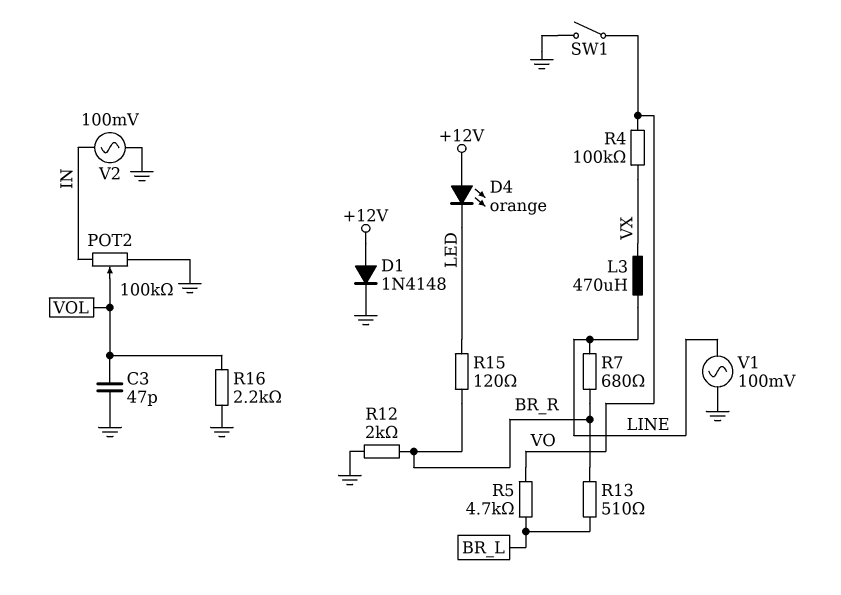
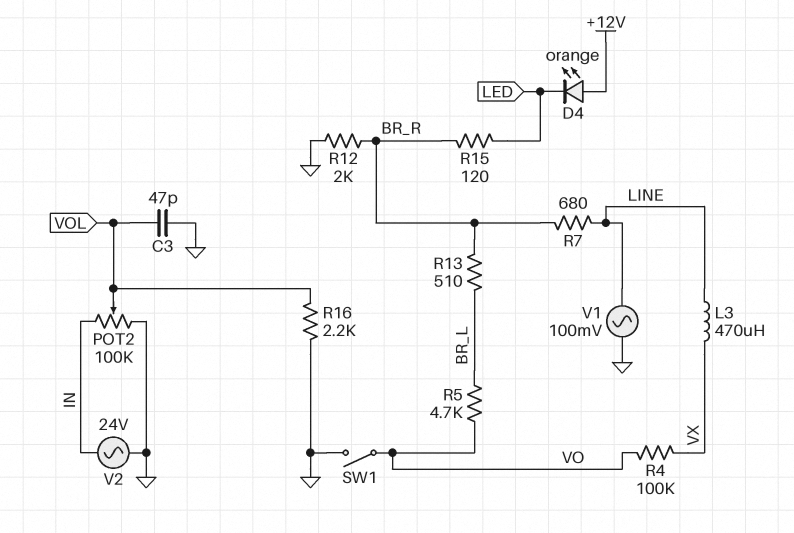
D1: diode 1N4148 (A +12V, K GND) -> none
V2: AC 100mV (GND, IN) -> AC 24V (GND, IN)

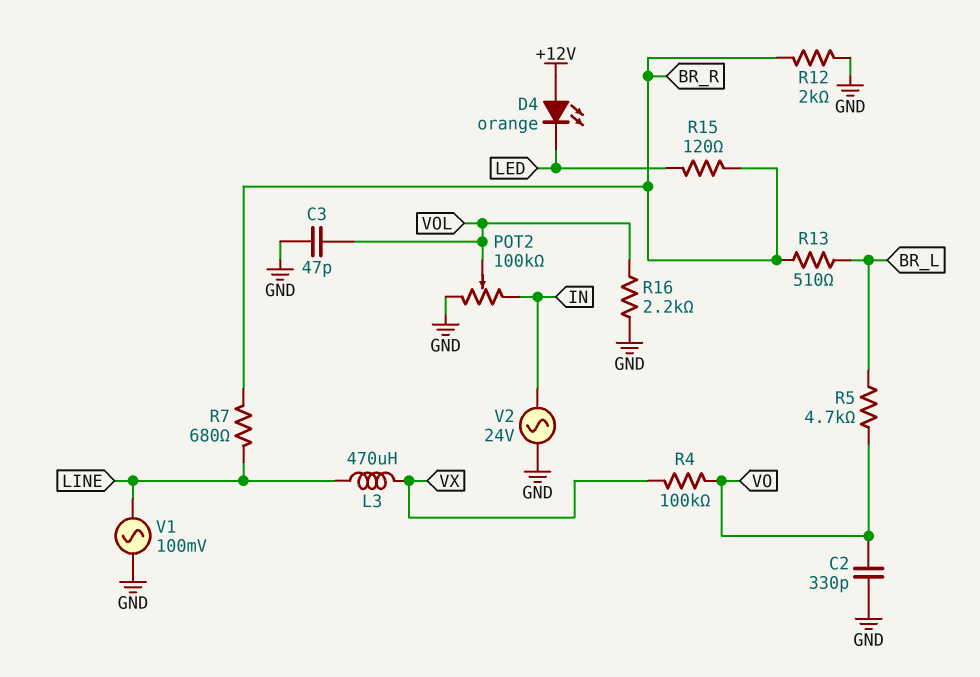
C2: none -> 330pF (GND, VO)
SW1: switch (GND, VO) -> none

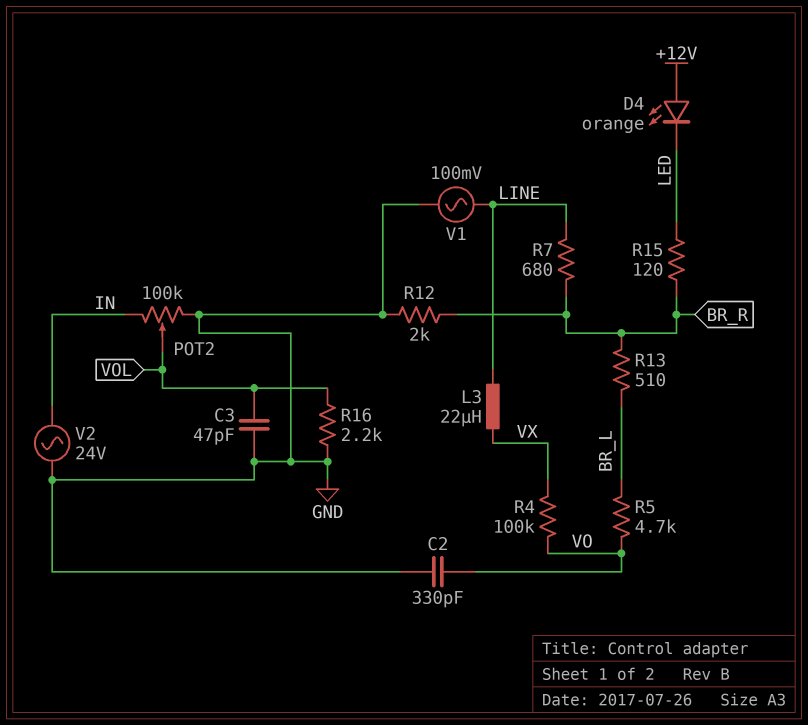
L3: 470uH (LINE, VX) -> 22uH (LINE, VX)

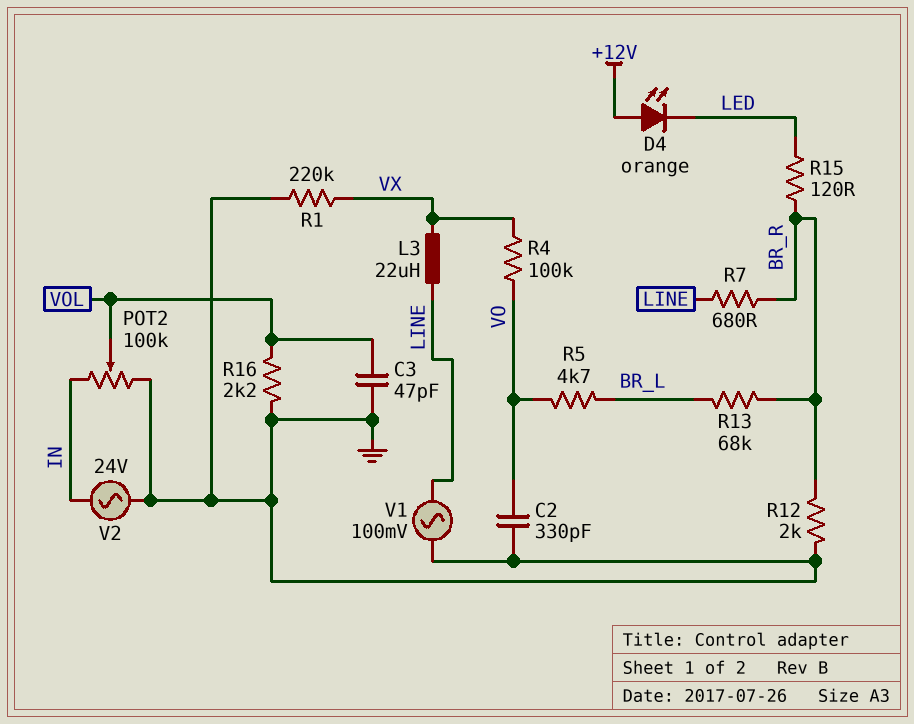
R1: none -> 220k (GND, VX)
R13: 510 (BR_L, BR_R) -> 68k (BR_L, BR_R)

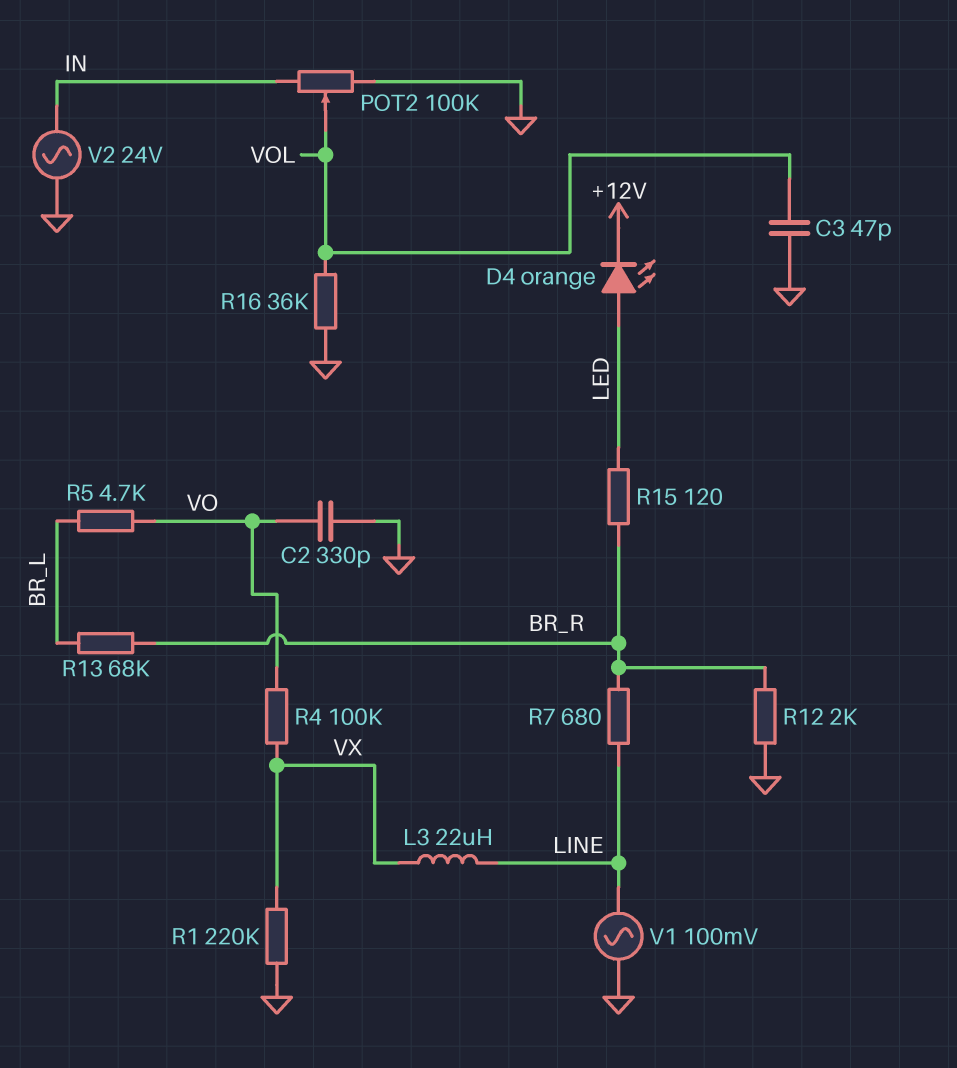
D4: LED orange (A +12V, K LED) -> LED orange (A LED, K +12V)
R16: 2.2k (GND, VOL) -> 36k (GND, VOL)

